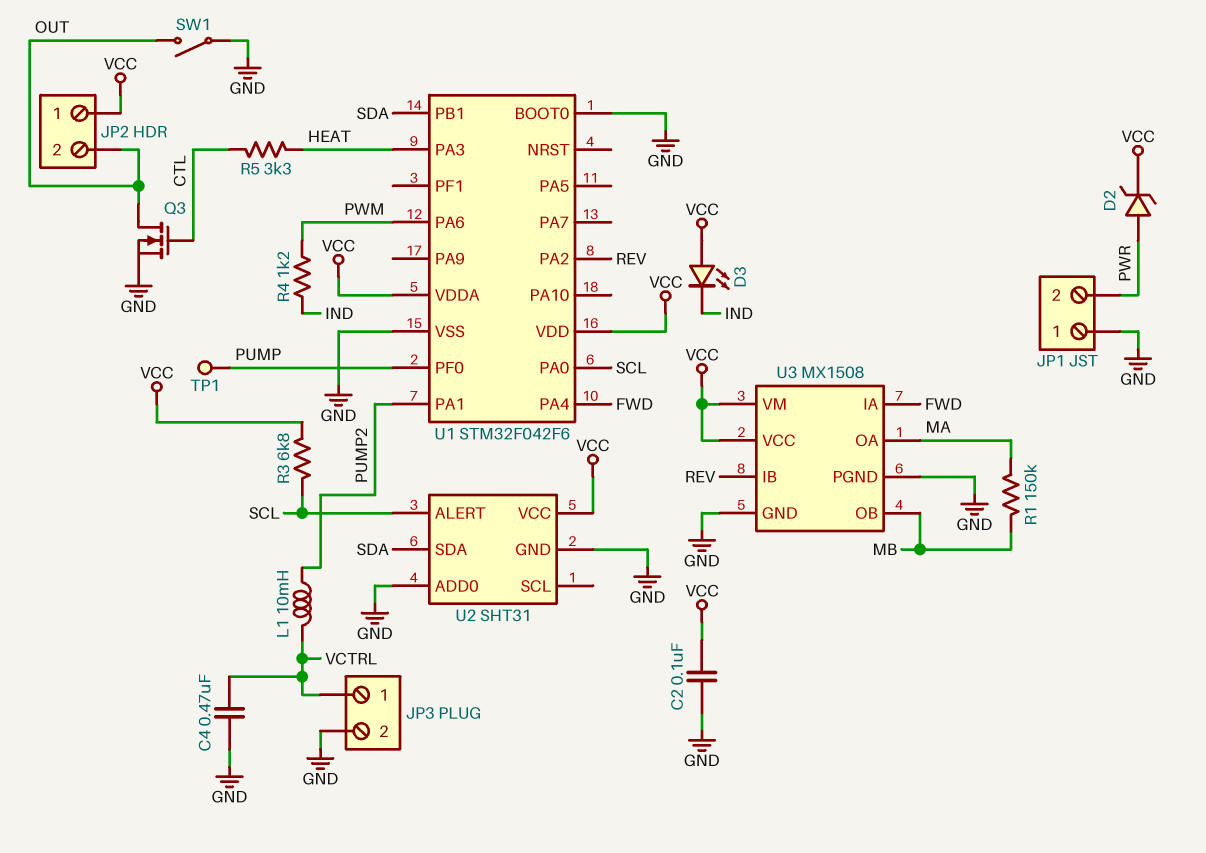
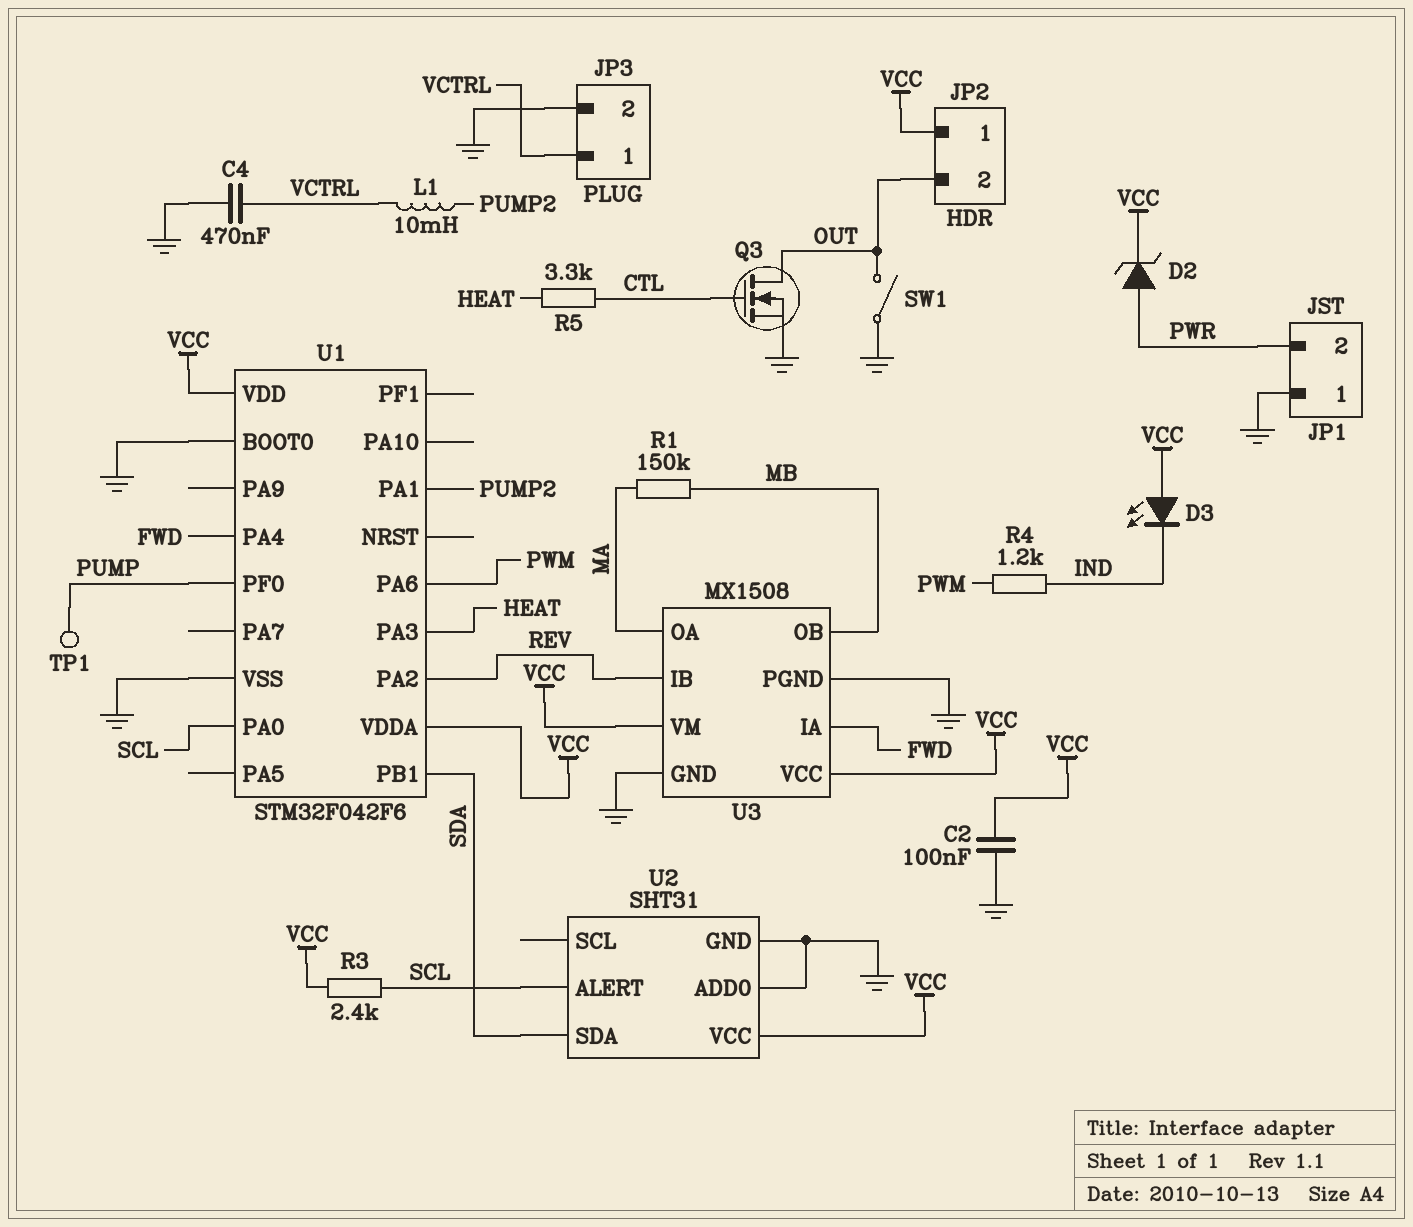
R3: 6.8k (SCL, VCC) -> 2.4k (SCL, VCC)

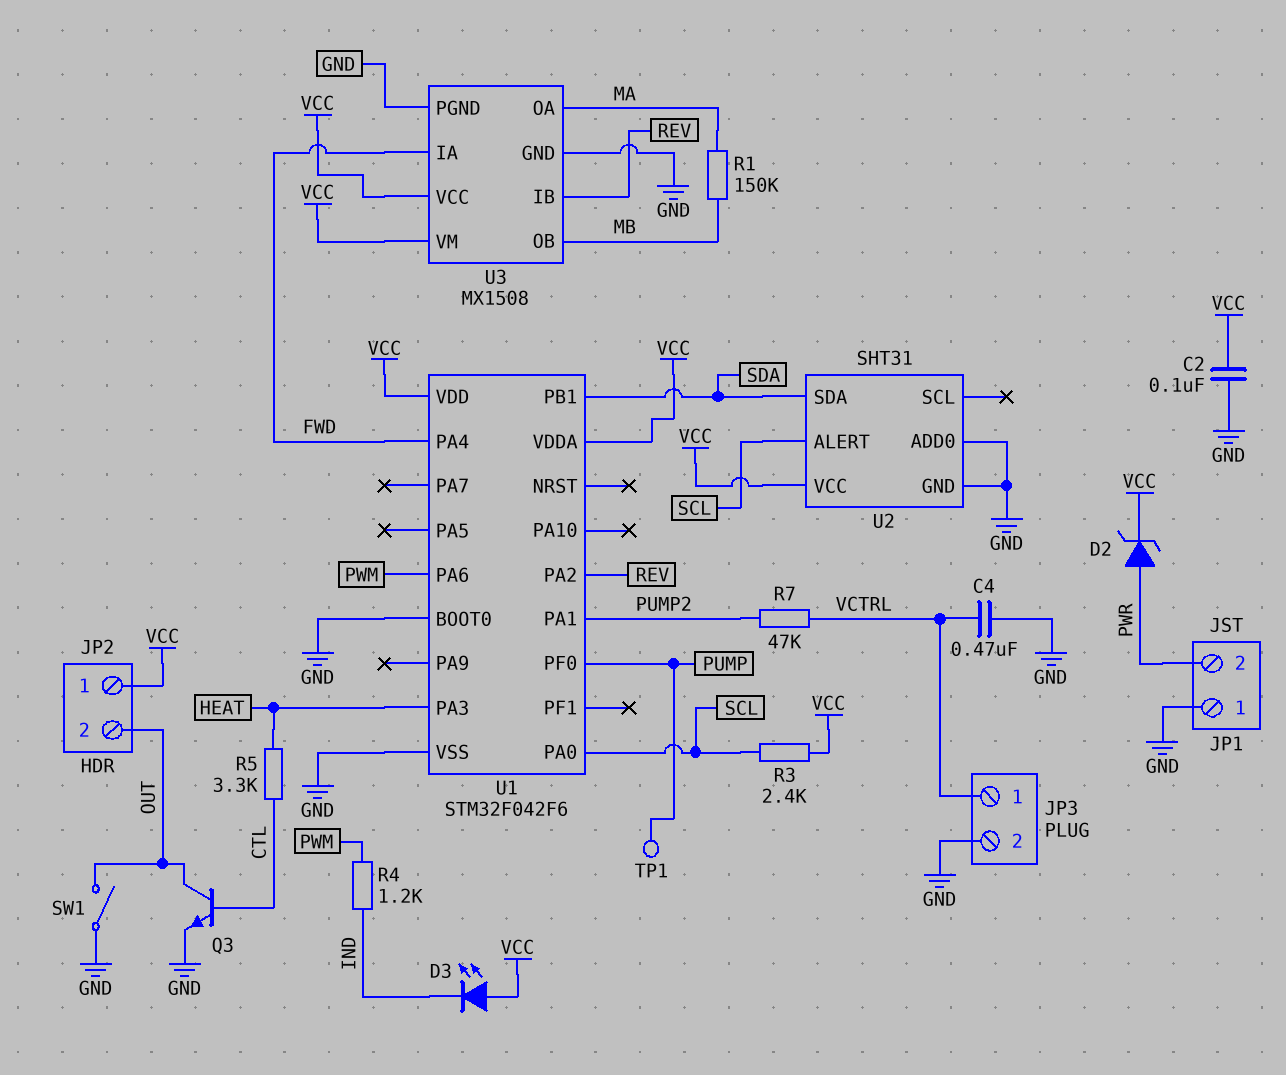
L1: 10mH (PUMP2, VCTRL) -> none
Q3: NMOS (G CTL, D OUT, S GND) -> NPN (B CTL, C OUT, E GND)
R7: none -> 47k (PUMP2, VCTRL)

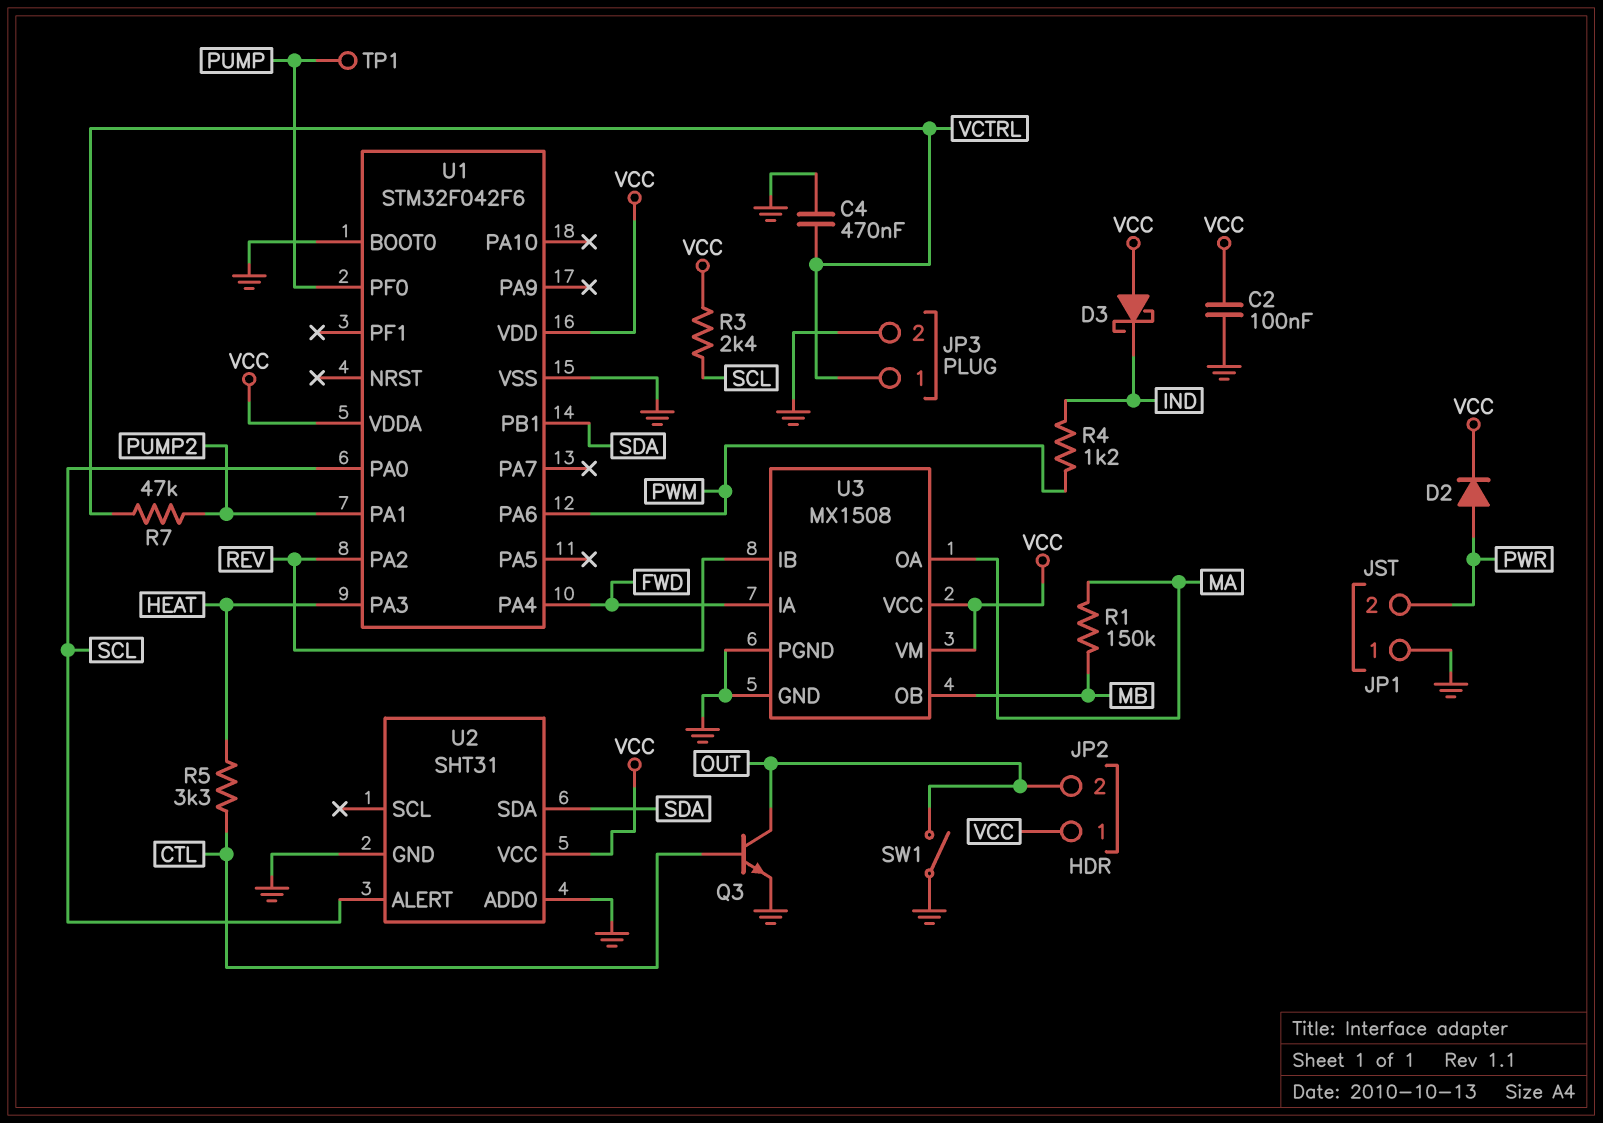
D2: zener (A PWR, K VCC) -> diode (A PWR, K VCC)
D3: LED (A VCC, K IND) -> schottky (A VCC, K IND)

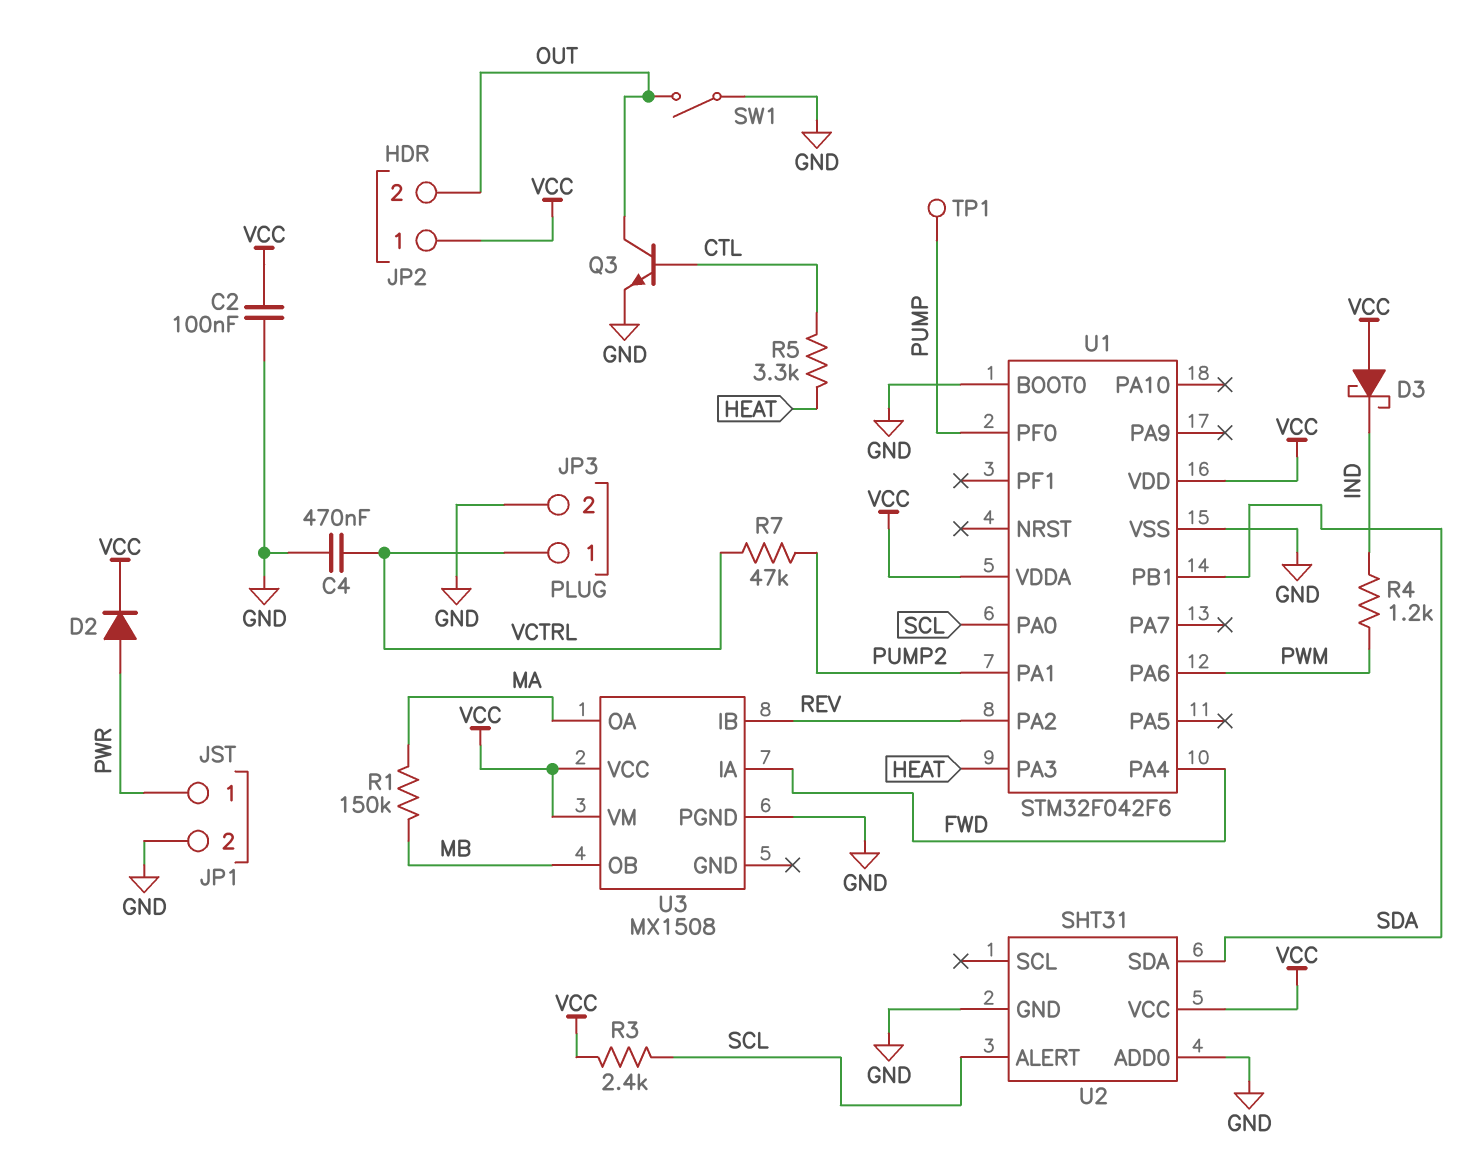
JP1 pin 1: GND -> PWR
JP1 pin 2: PWR -> GND
U3 pin GND: GND -> none

